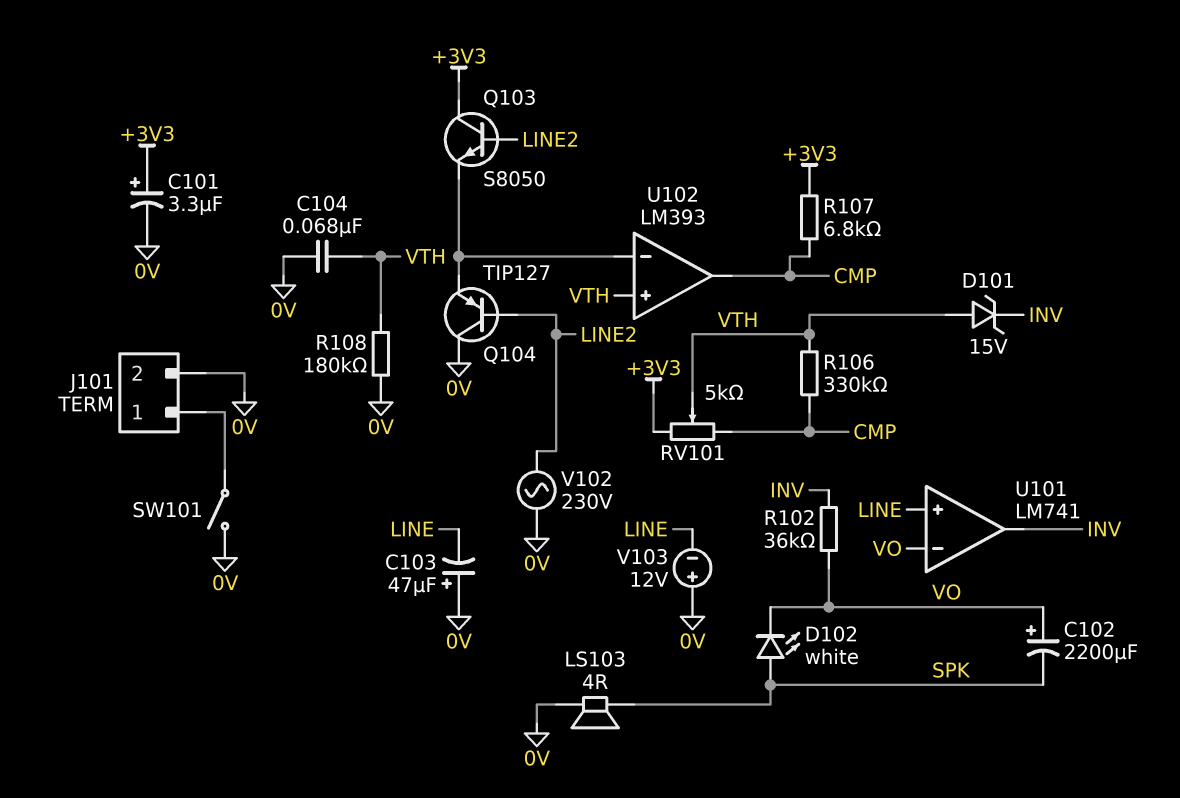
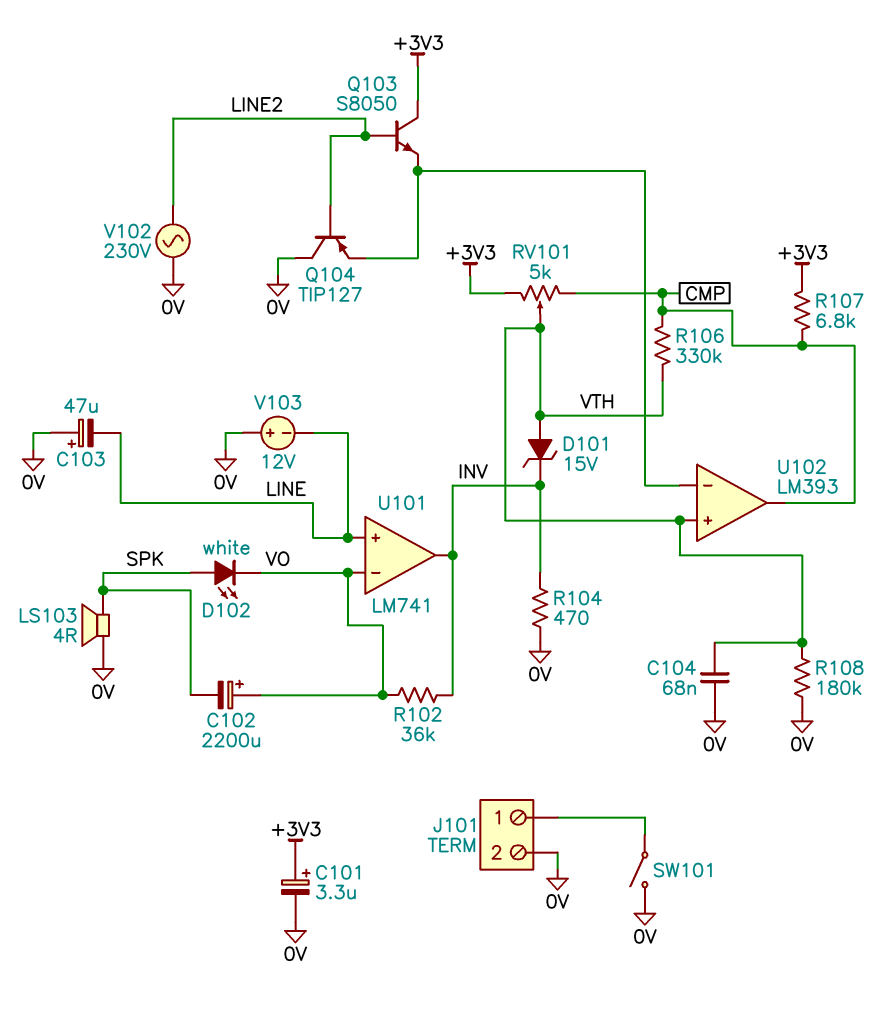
R104: none -> 470 (0V, INV)

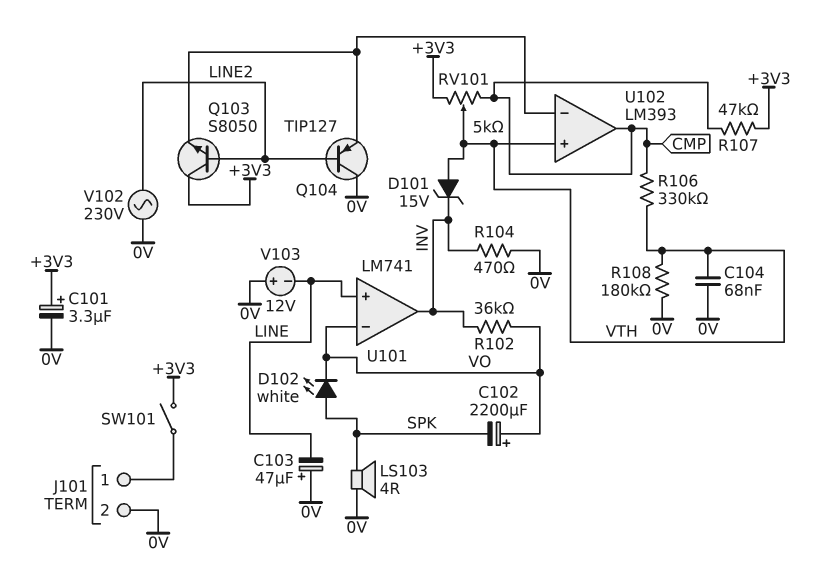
R107: 6.8k (+3V3, CMP) -> 47k (+3V3, CMP)
SW101: switch (0V, J101/1) -> switch (+3V3, J101/1)

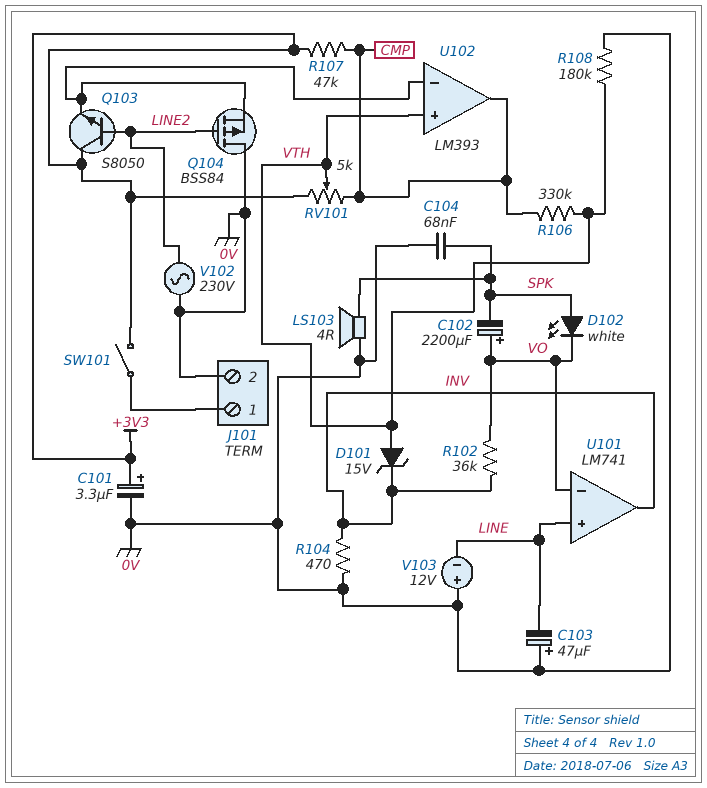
C104: 68nF (0V, VTH) -> 68nF (0V, SPK)
Q104: PNP TIP127 (B LINE2, C 0V, E U102/in-) -> PMOS BSS84 (G LINE2, D 0V, S U102/in-)

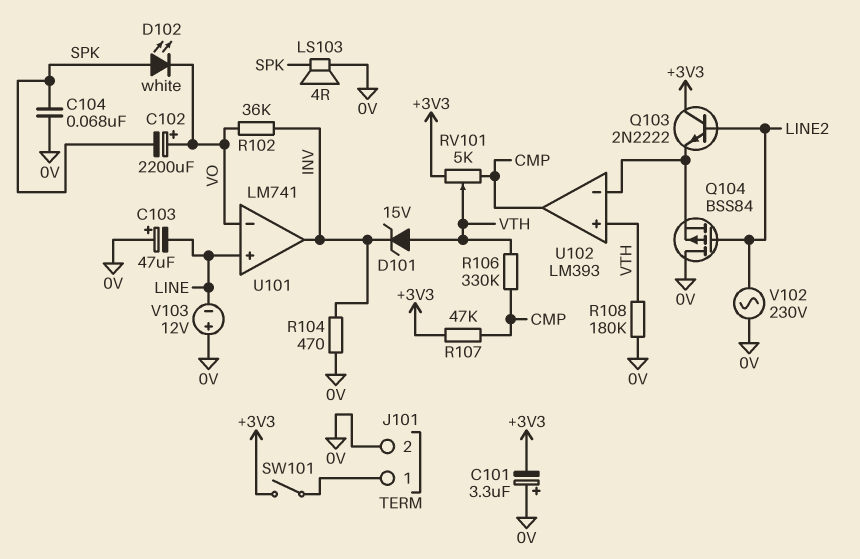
C101: 3.3uF (plus +3V3, minus 0V) -> 3.3uF (plus 0V, minus +3V3)
Q103: NPN S8050 (B LINE2, C +3V3, E U102/in-) -> NPN 2N2222 (B LINE2, C +3V3, E U102/in-)

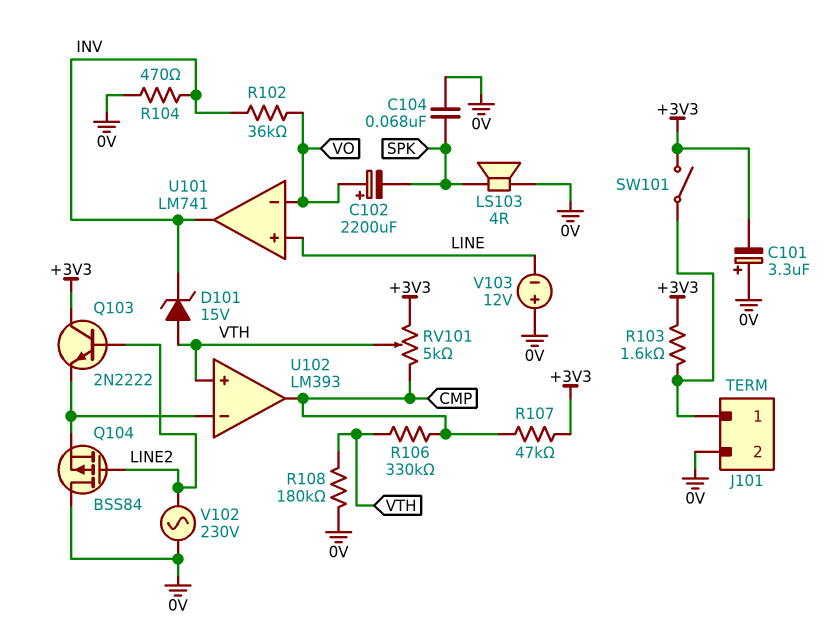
C103: 47uF (plus 0V, minus LINE) -> none
D102: LED white (A SPK, K VO) -> none
R103: none -> 1.6k (+3V3, J101/1)

